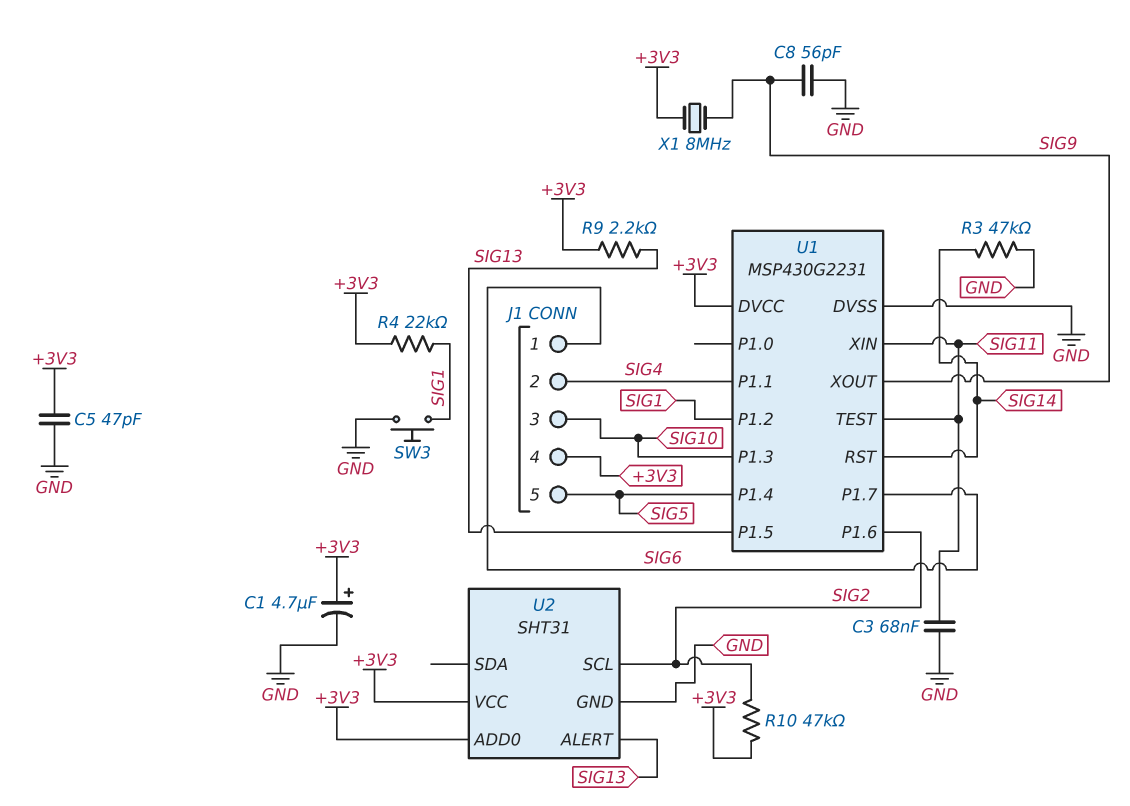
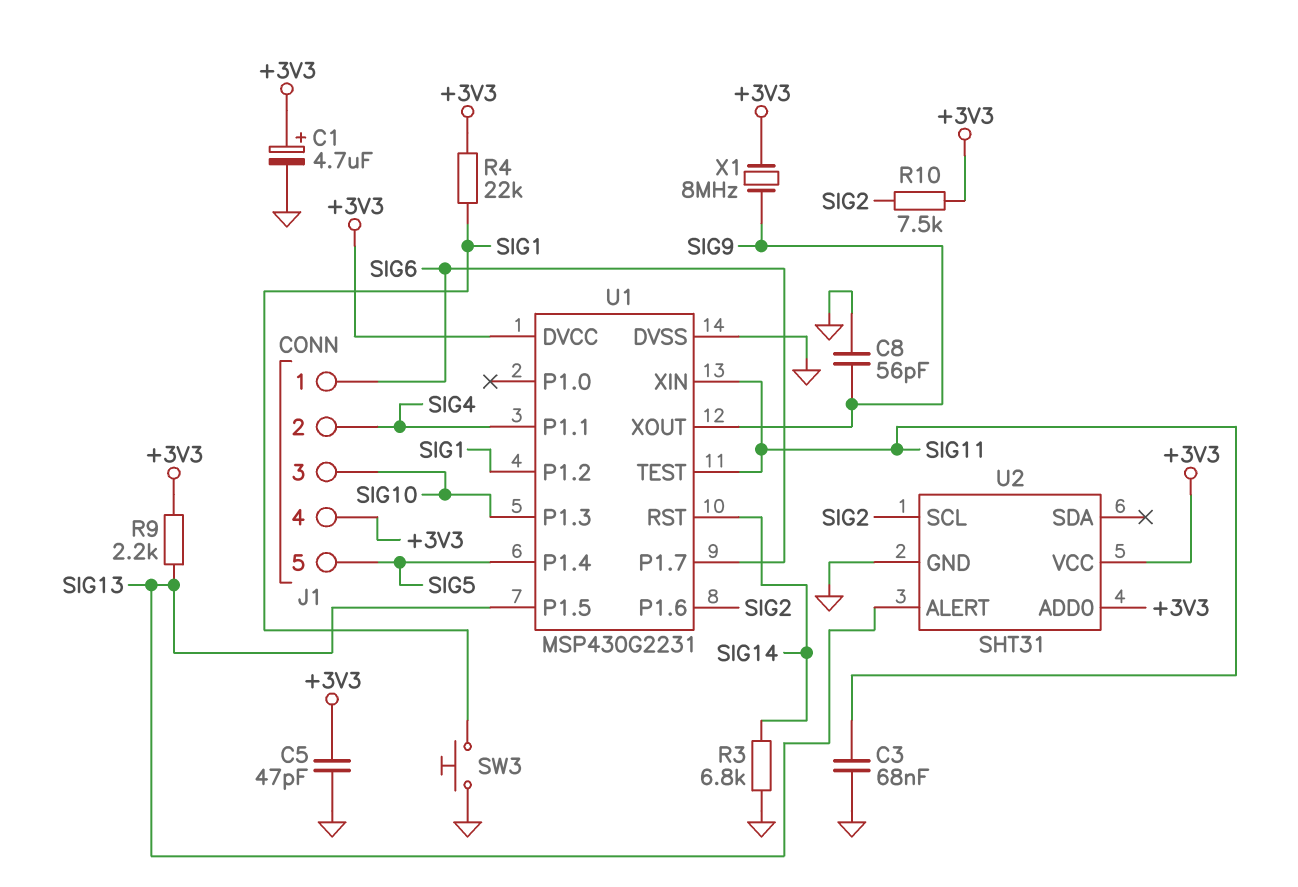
R3: 47k (GND, SIG14) -> 6.8k (GND, SIG14)
R10: 47k (+3V3, SIG2) -> 7.5k (+3V3, SIG2)

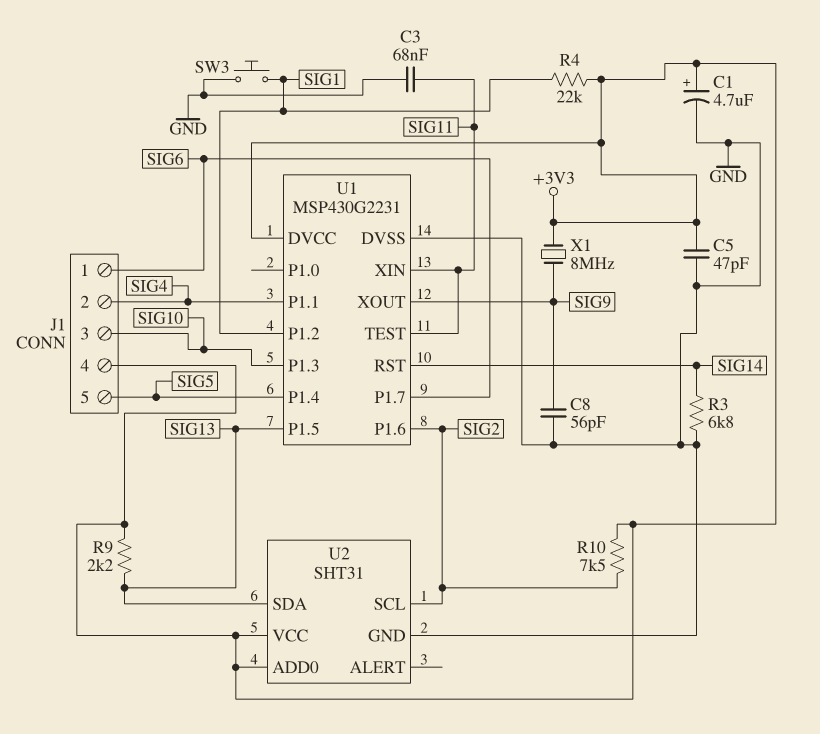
U2 pin ALERT: SIG13 -> none
U2 pin SDA: none -> SIG13

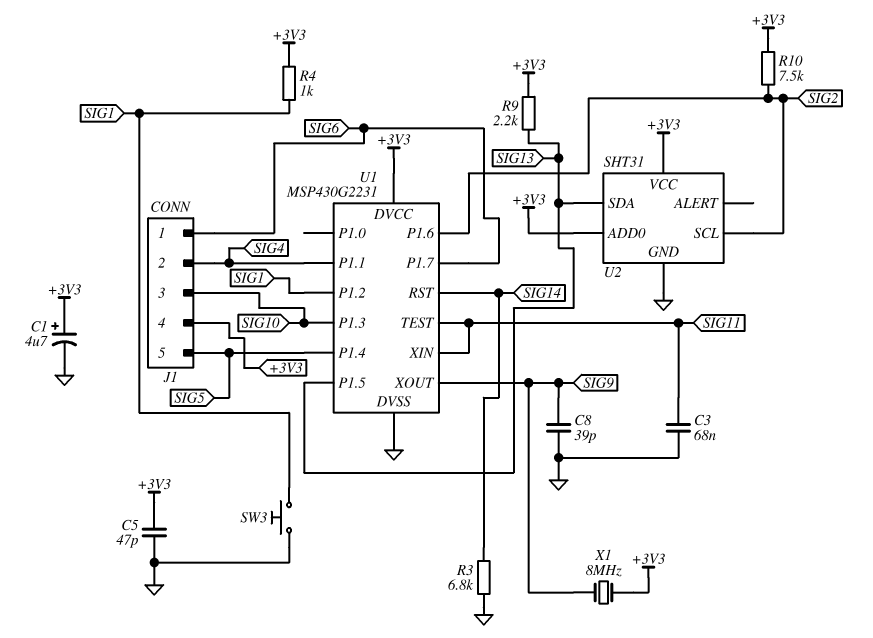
C8: 56pF (GND, SIG9) -> 39pF (GND, SIG9)
R4: 22k (+3V3, SIG1) -> 1k (+3V3, SIG1)

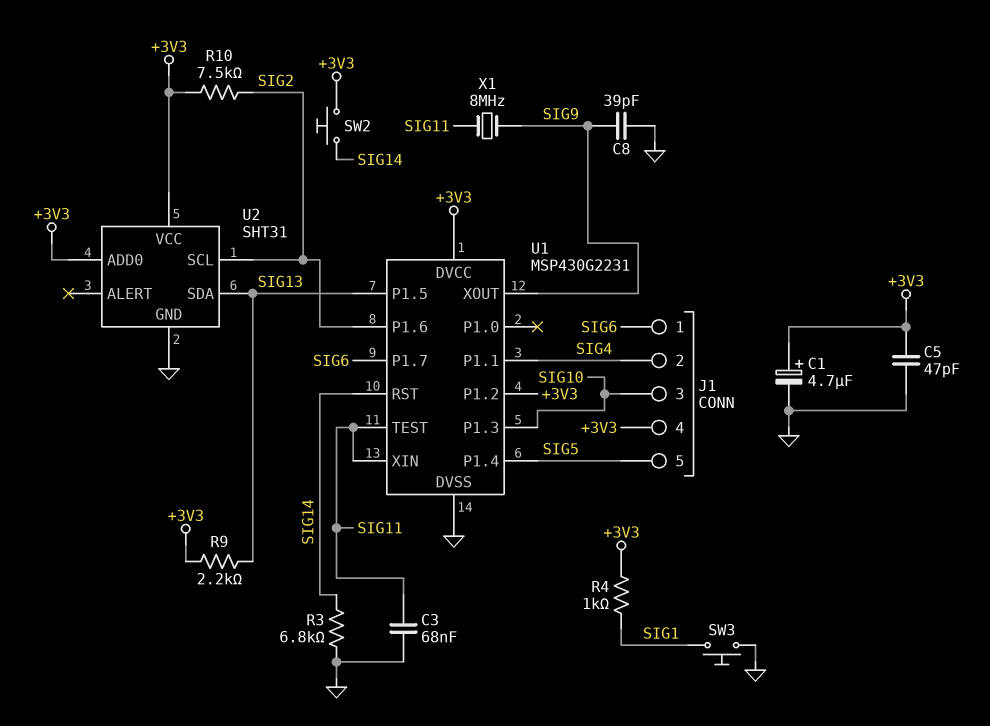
SW2: none -> button (+3V3, SIG14)
U1 pin P1.2: SIG1 -> +3V3
X1: 8MHz (+3V3, SIG9) -> 8MHz (SIG9, SIG11)

